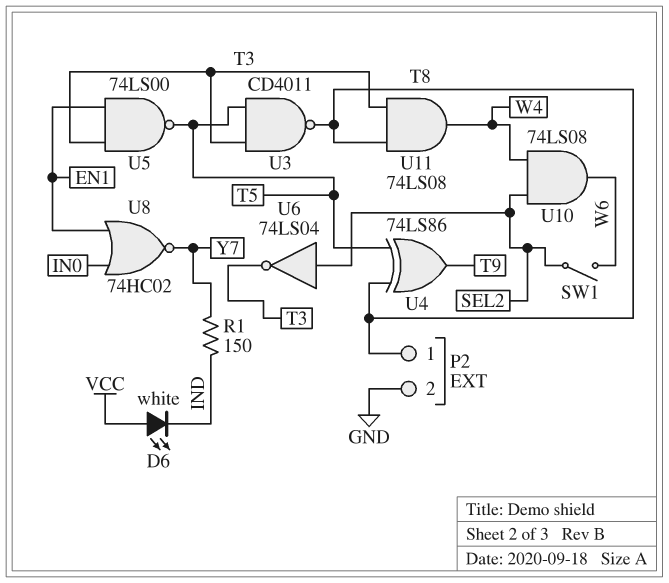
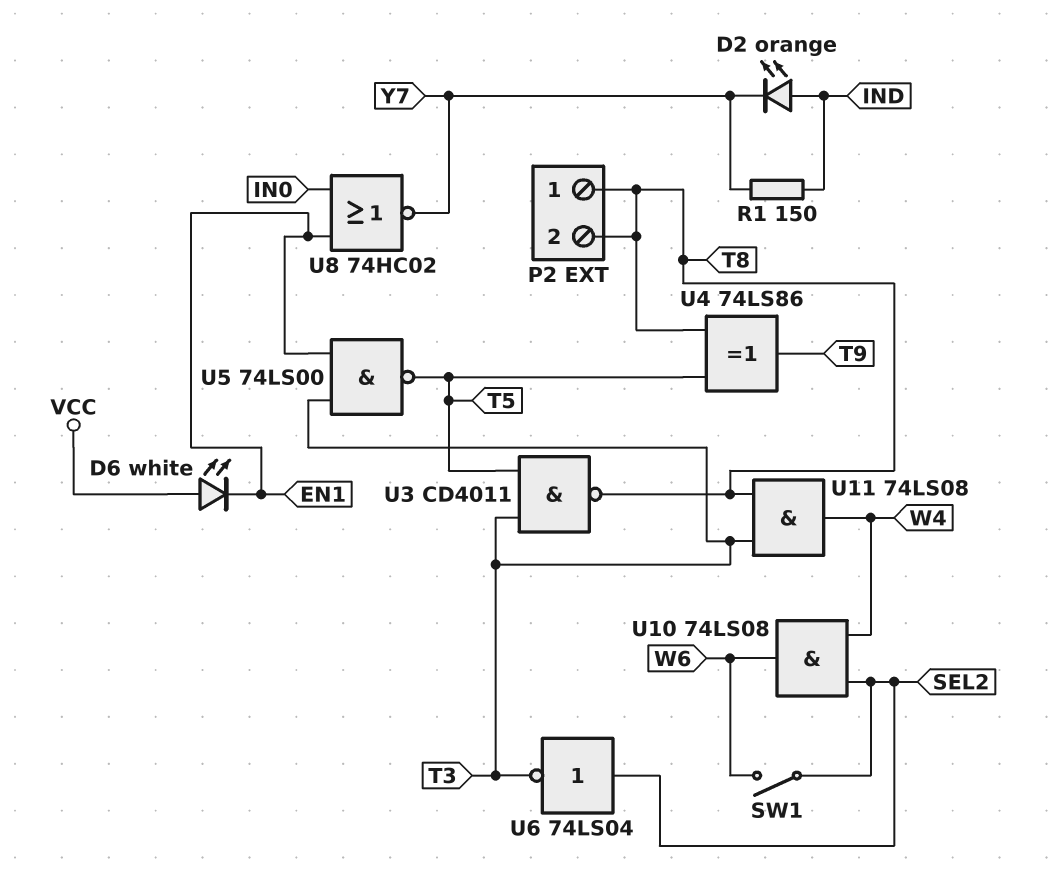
D2: none -> LED orange (A IND, K Y7)
D6: LED white (A VCC, K IND) -> LED white (A VCC, K EN1)
P2 pin 2: GND -> T8

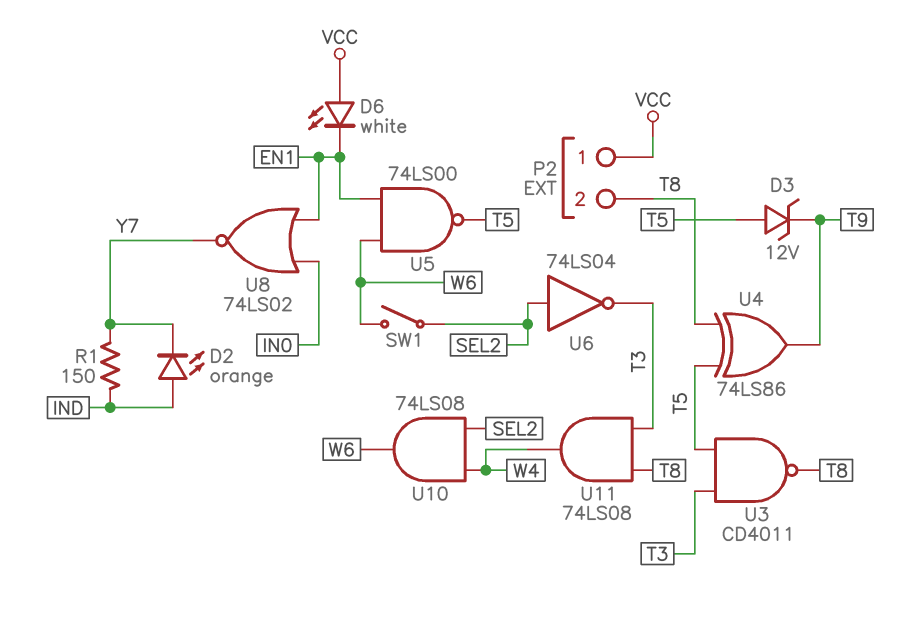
D3: none -> zener 12V (A T5, K T9)
P2 pin 1: T8 -> VCC
U5: NAND 74LS00 (in EN1, in T3, out T5) -> NAND 74LS00 (in EN1, in W6, out T5)
U8: NOR 74HC02 (in EN1, in IN0, out Y7) -> NOR 74LS02 (in EN1, in IN0, out Y7)

